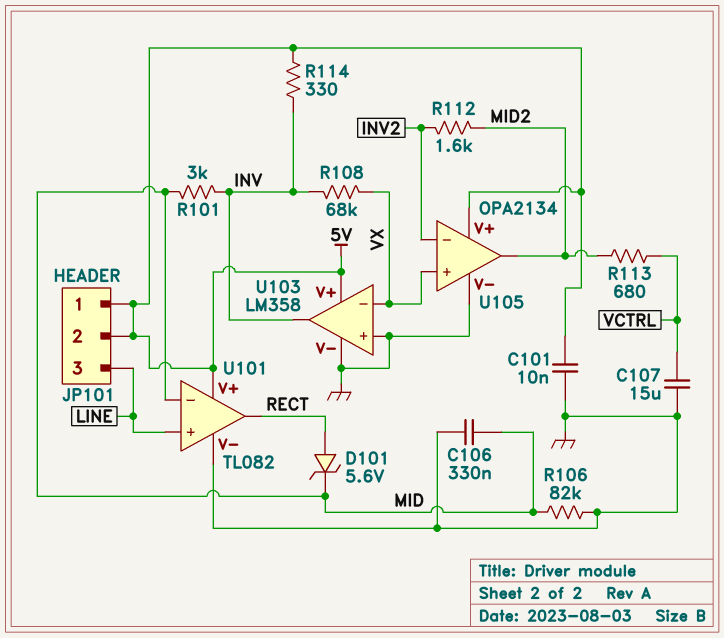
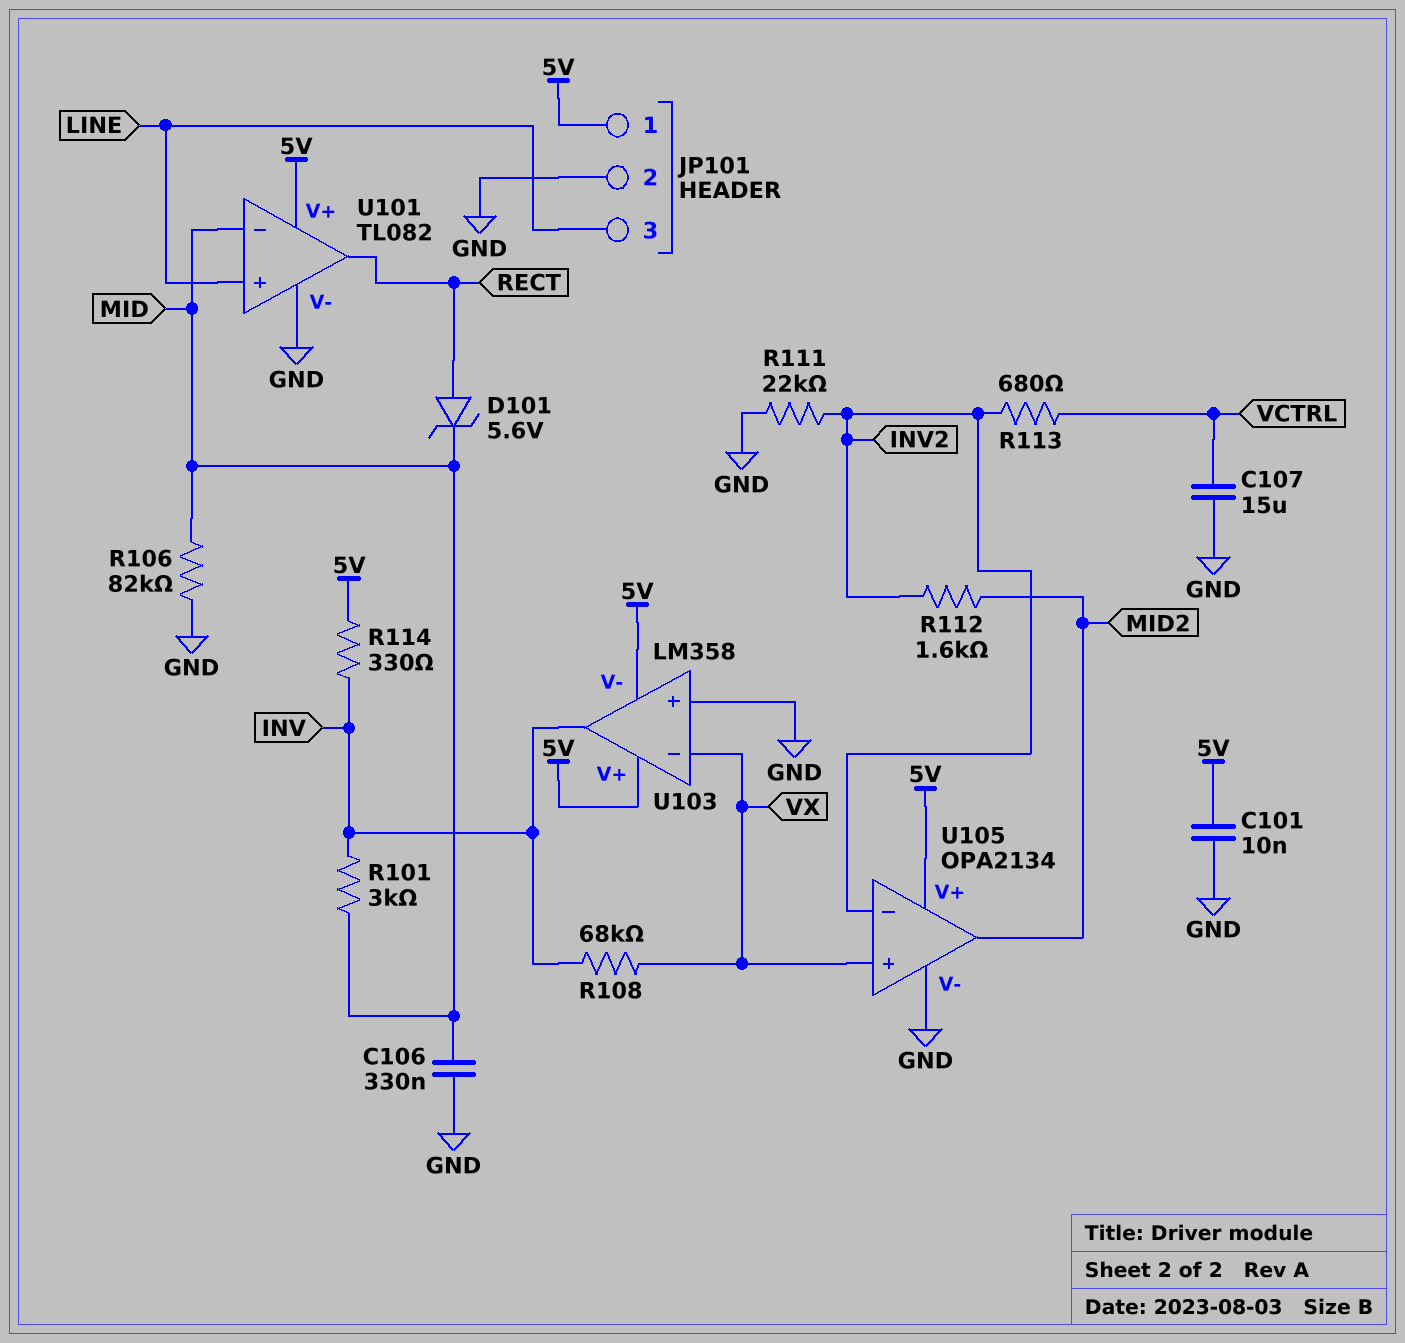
JP101 pin 2: 5V -> GND
R111: none -> 22k (GND, INV2)
R113: 680 (MID2, VCTRL) -> 680 (INV2, VCTRL)
U103 pin V-: GND -> 5V

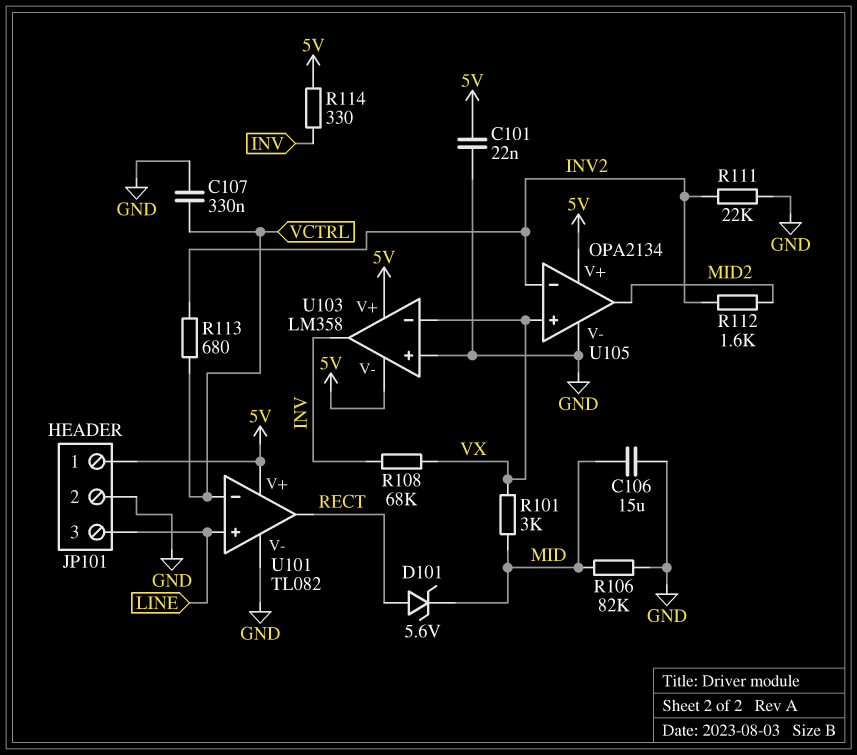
C101: 10nF (5V, GND) -> 22nF (5V, GND)
C106: 330nF (GND, MID) -> 15uF (GND, MID)
C107: 15uF (GND, VCTRL) -> 330nF (GND, VCTRL)
R101: 3k (INV, MID) -> 3k (MID, VX)
U101 pin in-: MID -> VCTRL

